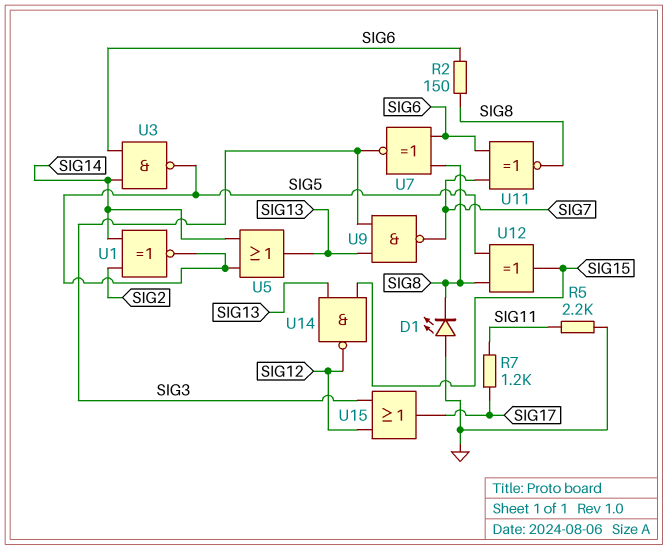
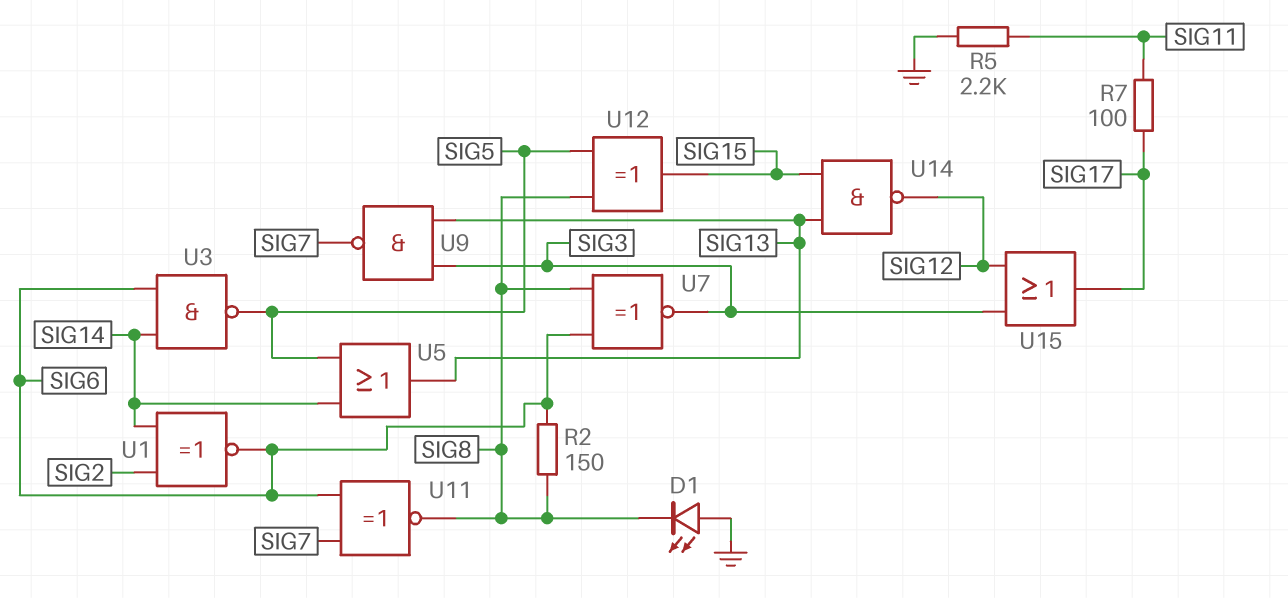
R7: 1.2k (SIG11, SIG17) -> 100 (SIG11, SIG17)
U1: XNOR (in SIG2, in SIG14, out SIG5) -> XNOR (in SIG2, in SIG14, out SIG6)

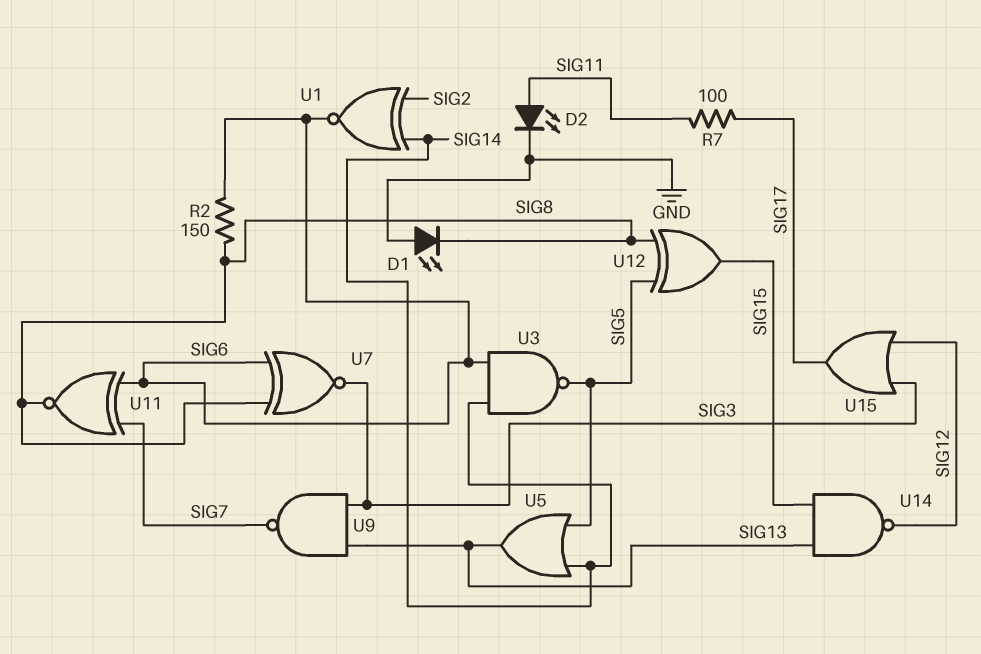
D2: none -> LED (A SIG11, K GND)
R5: 2.2k (GND, SIG11) -> none

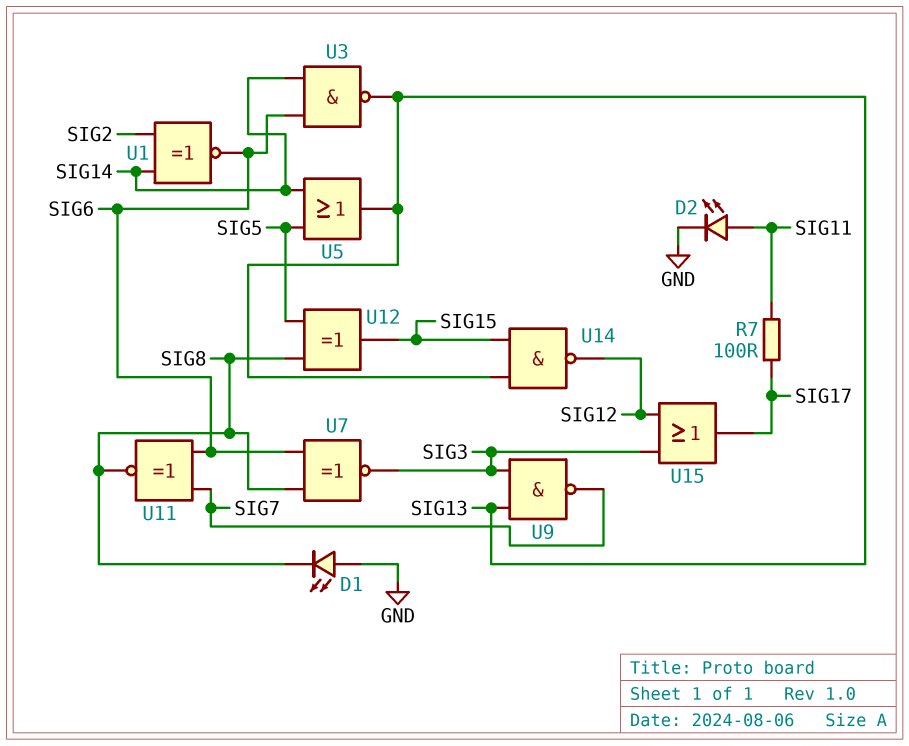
R2: 150 (SIG6, SIG8) -> none
U3: NAND (in SIG6, in SIG14, out SIG5) -> NAND (in SIG6, in SIG14, out SIG13)

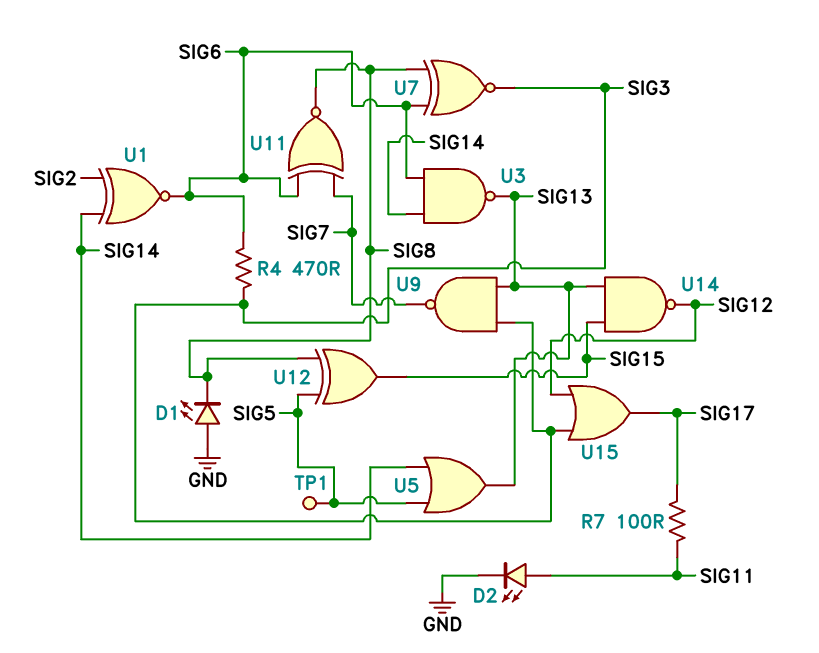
R4: none -> 470 (SIG3, SIG6)
TP1: none -> test point (SIG5)

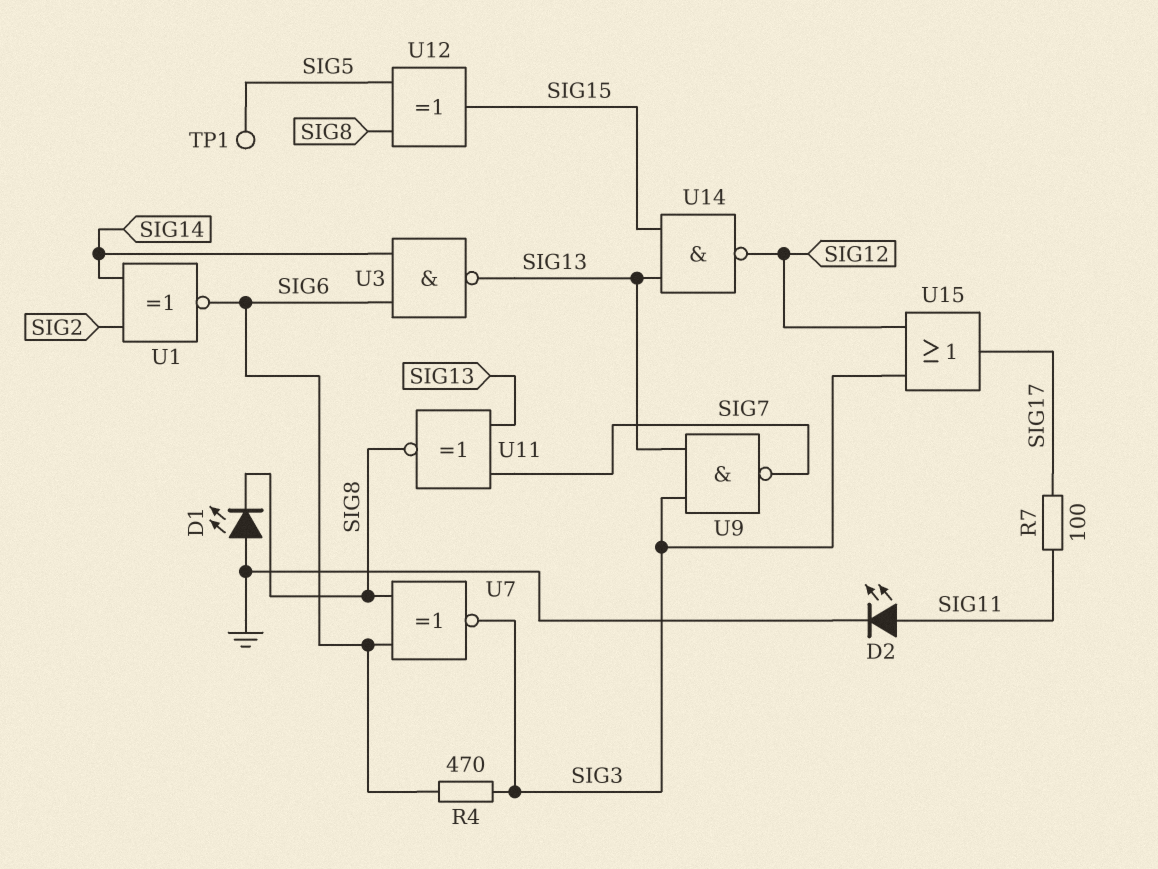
U5: OR (in SIG5, in SIG14, out SIG13) -> none
U11: XNOR (in SIG6, in SIG7, out SIG8) -> XNOR (in SIG7, in SIG13, out SIG8)

